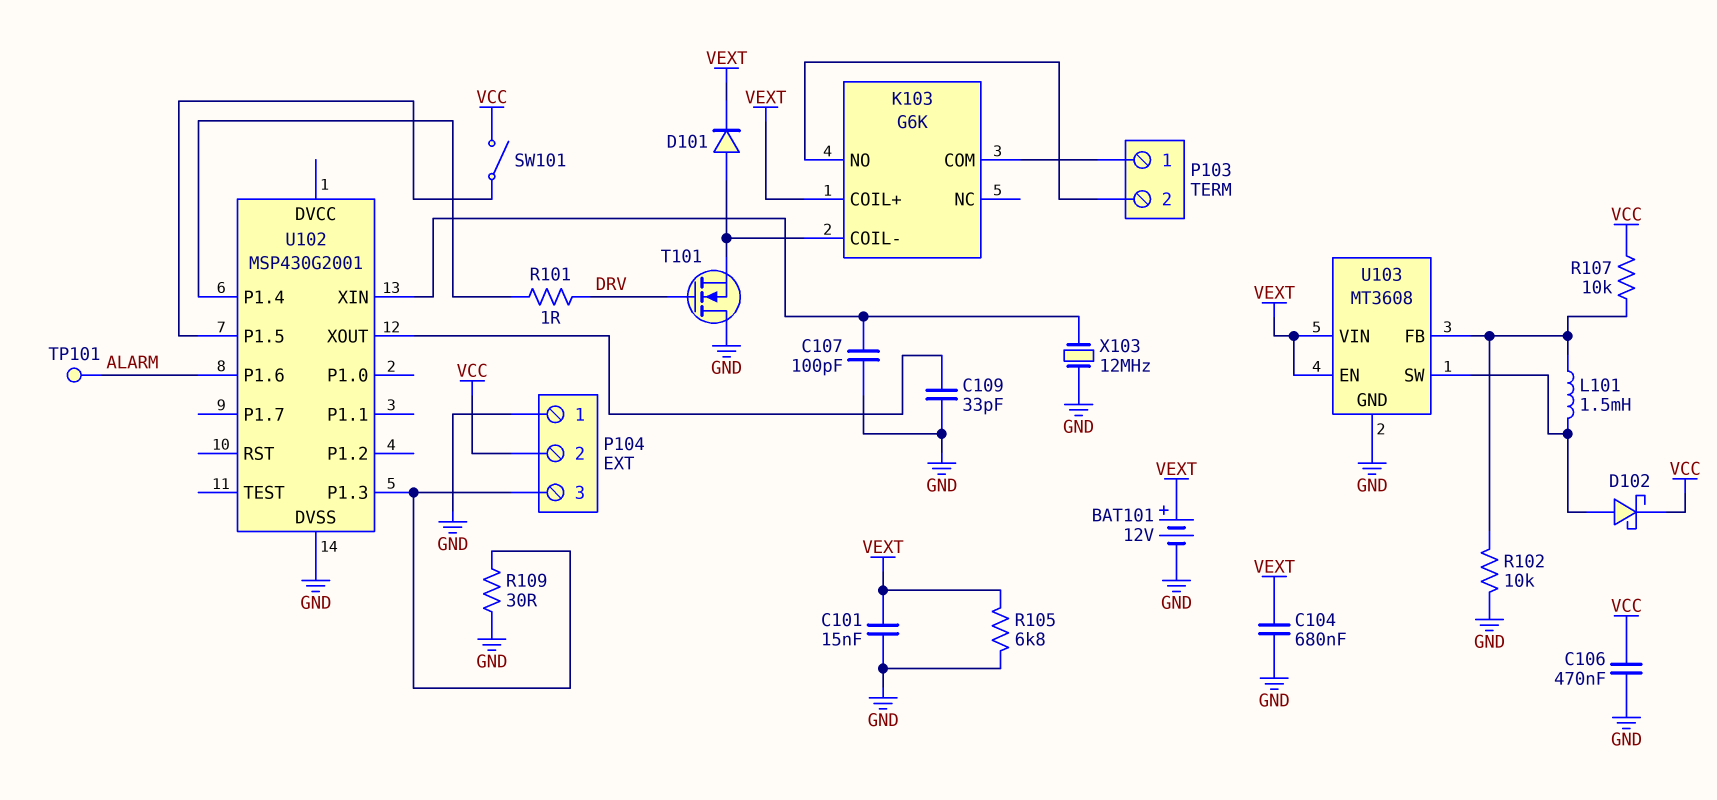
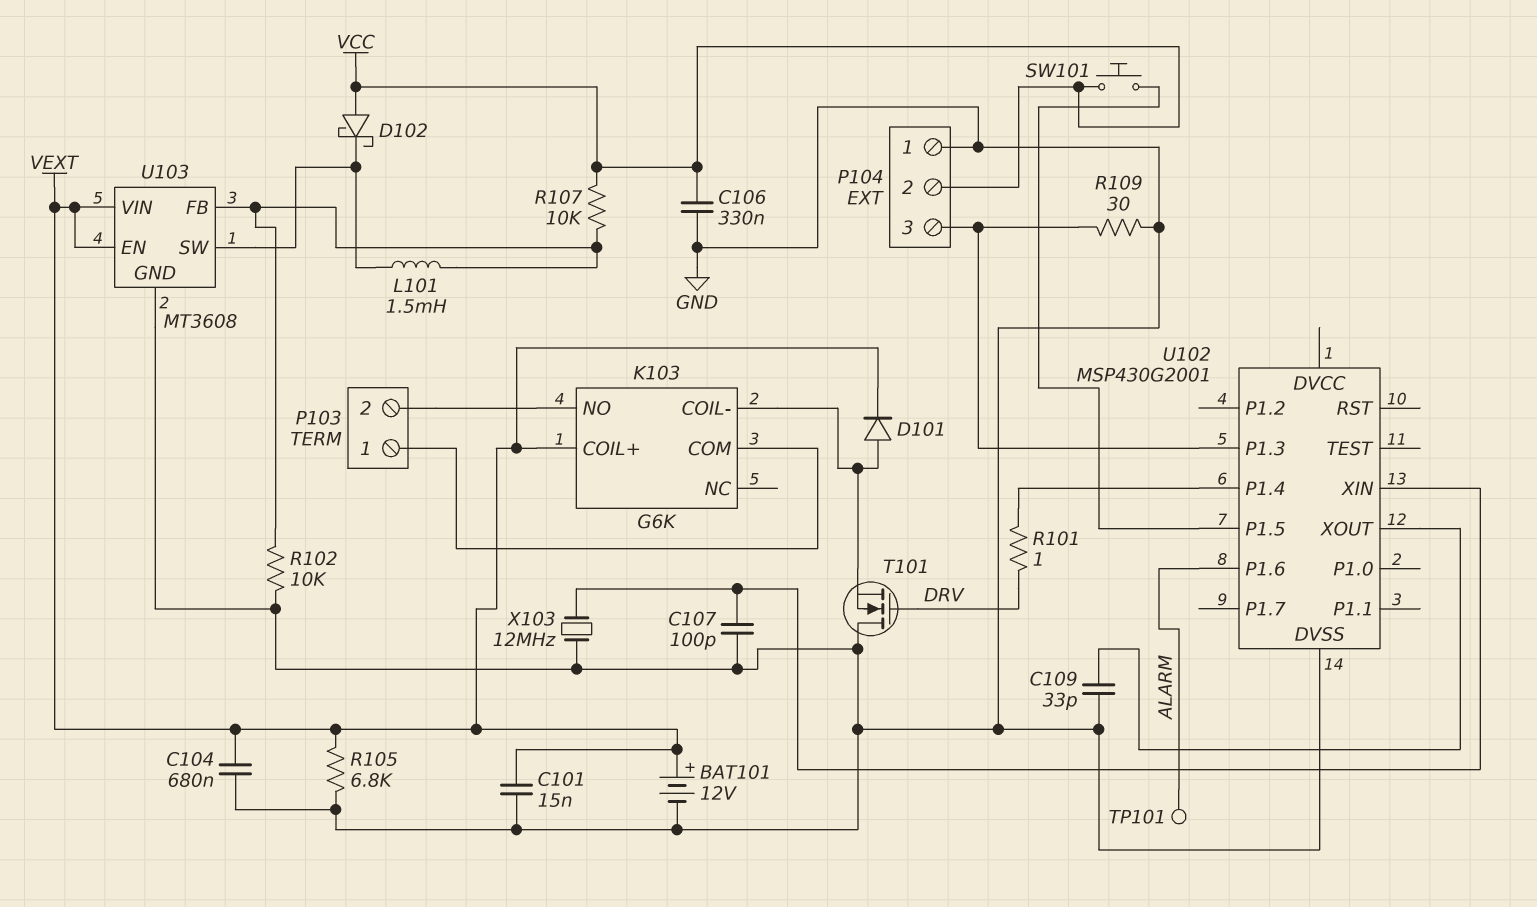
C106: 470nF (GND, VCC) -> 330nF (GND, VCC)
D102: schottky (A U103/SW, K VCC) -> schottky (A VCC, K U103/SW)
SW101: switch (U102/P1.5, VCC) -> button (U102/P1.5, VCC)

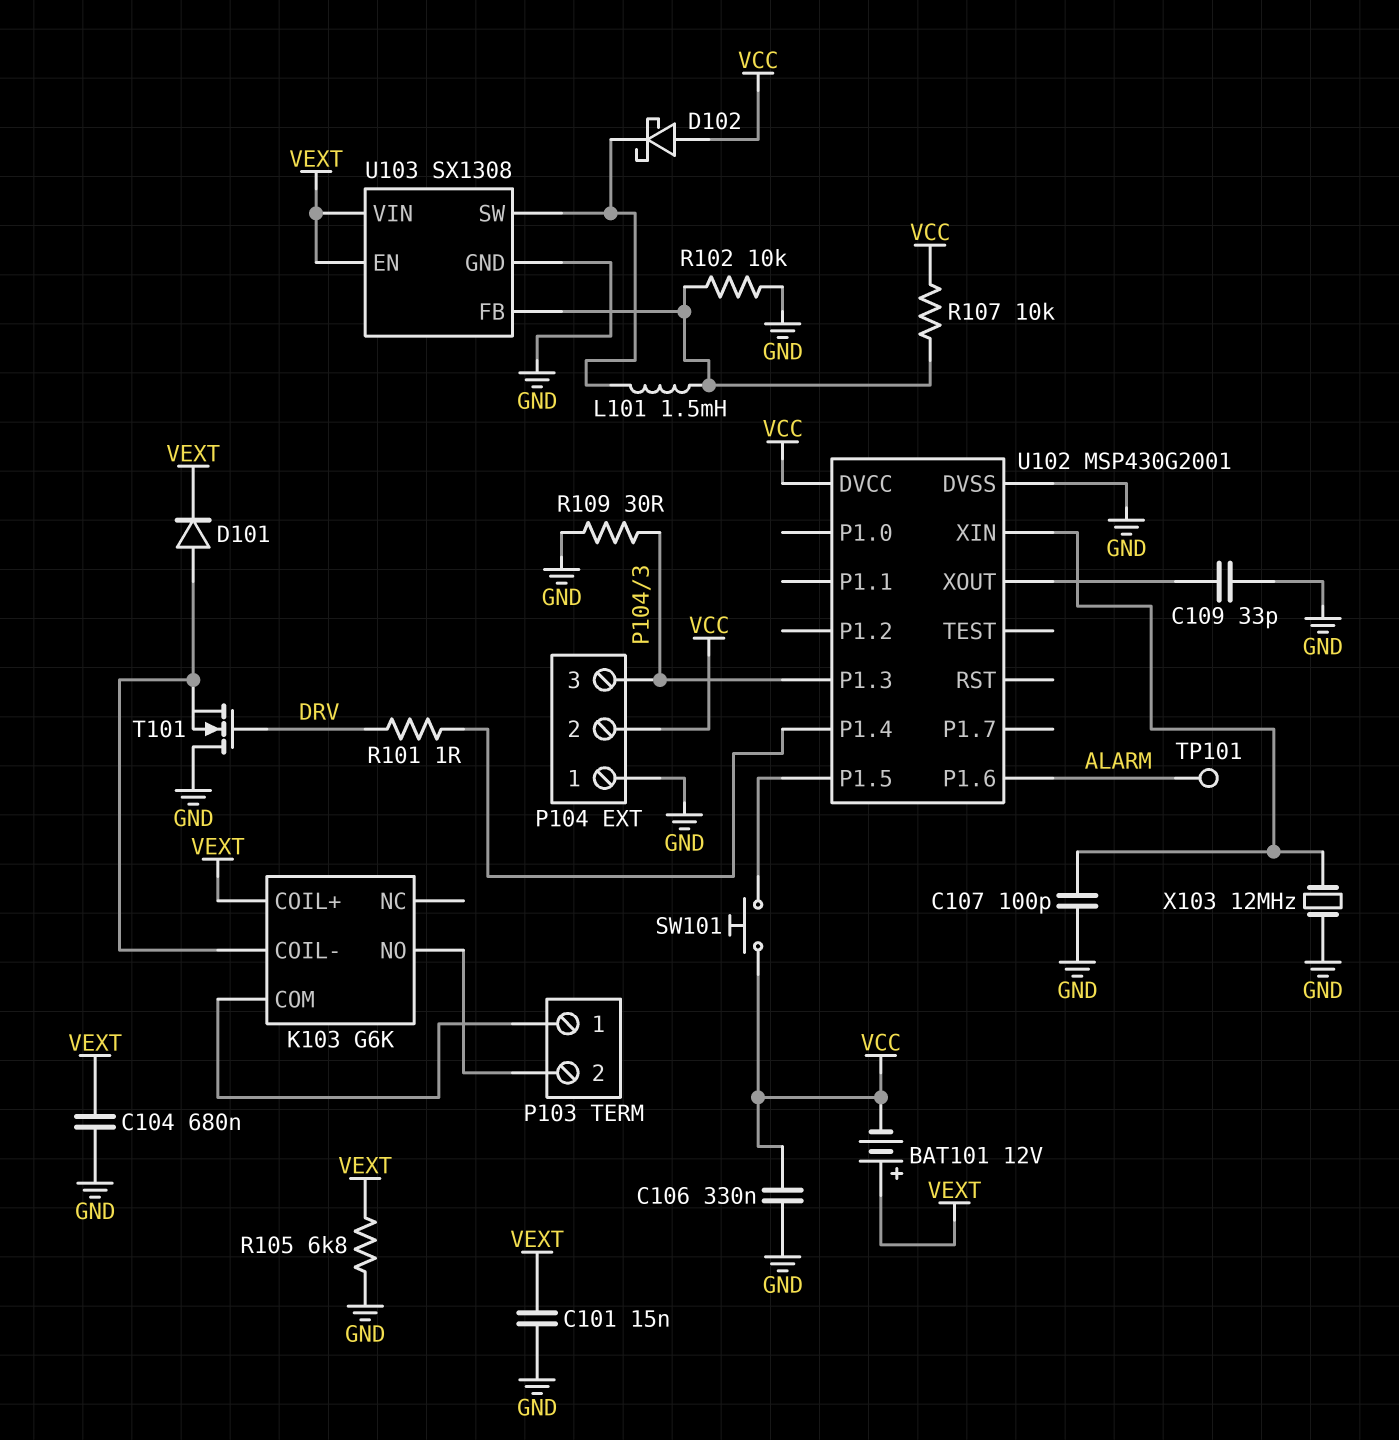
BAT101: 12V (plus VEXT, minus GND) -> 12V (plus VEXT, minus VCC)
U102 pin DVCC: none -> VCC
U103: MT3608 -> SX1308

